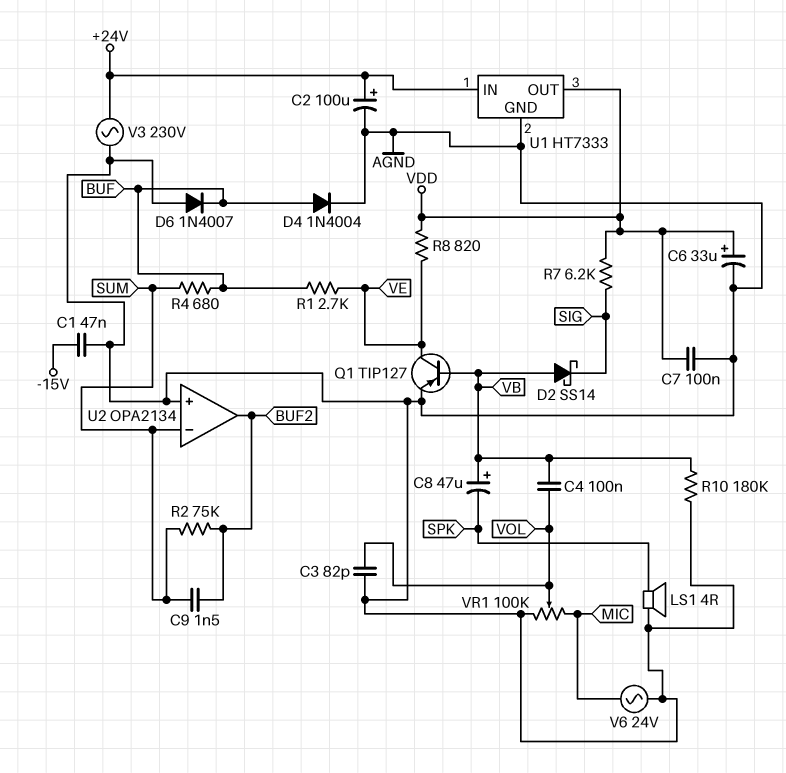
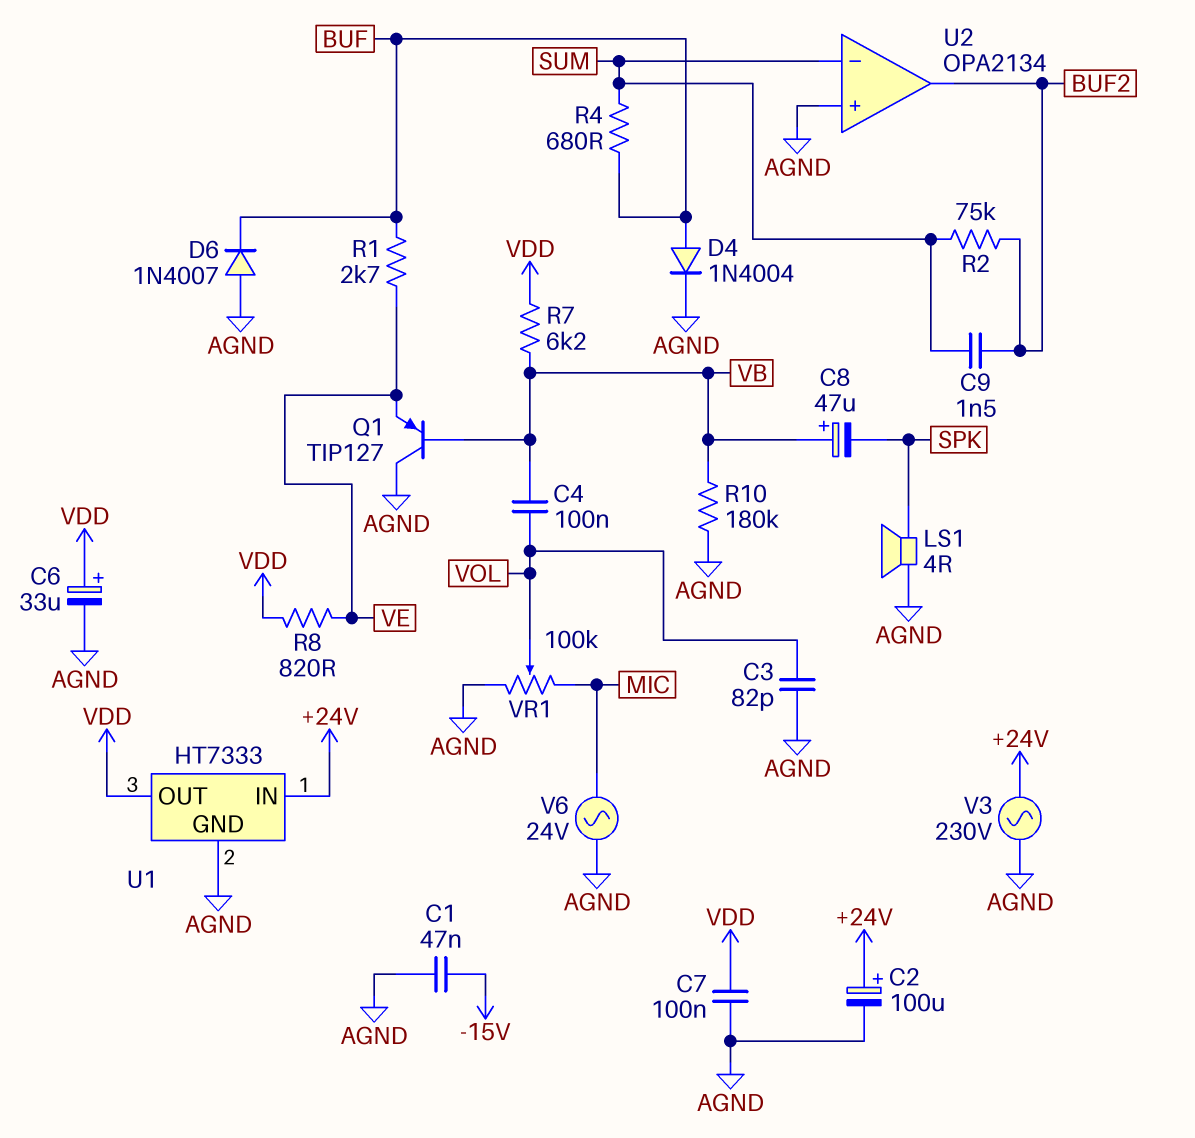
D2: schottky SS14 (A VB, K SIG) -> none
Q1: PNP TIP127 (B VB, C VE, E AGND) -> PNP TIP127 (B VB, C AGND, E VE)
R7: 6.2k (SIG, VDD) -> 6.2k (VB, VDD)

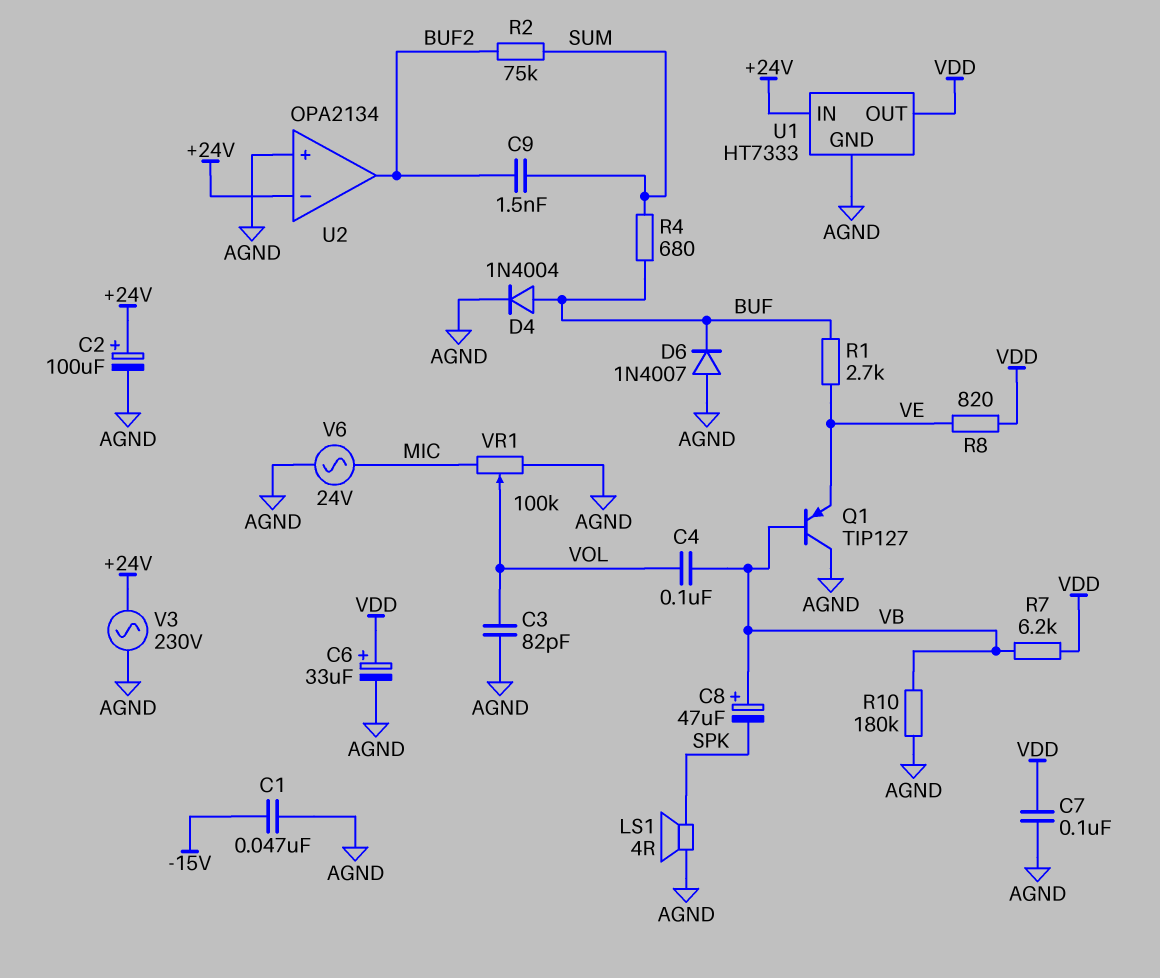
U2 pin in-: SUM -> +24V

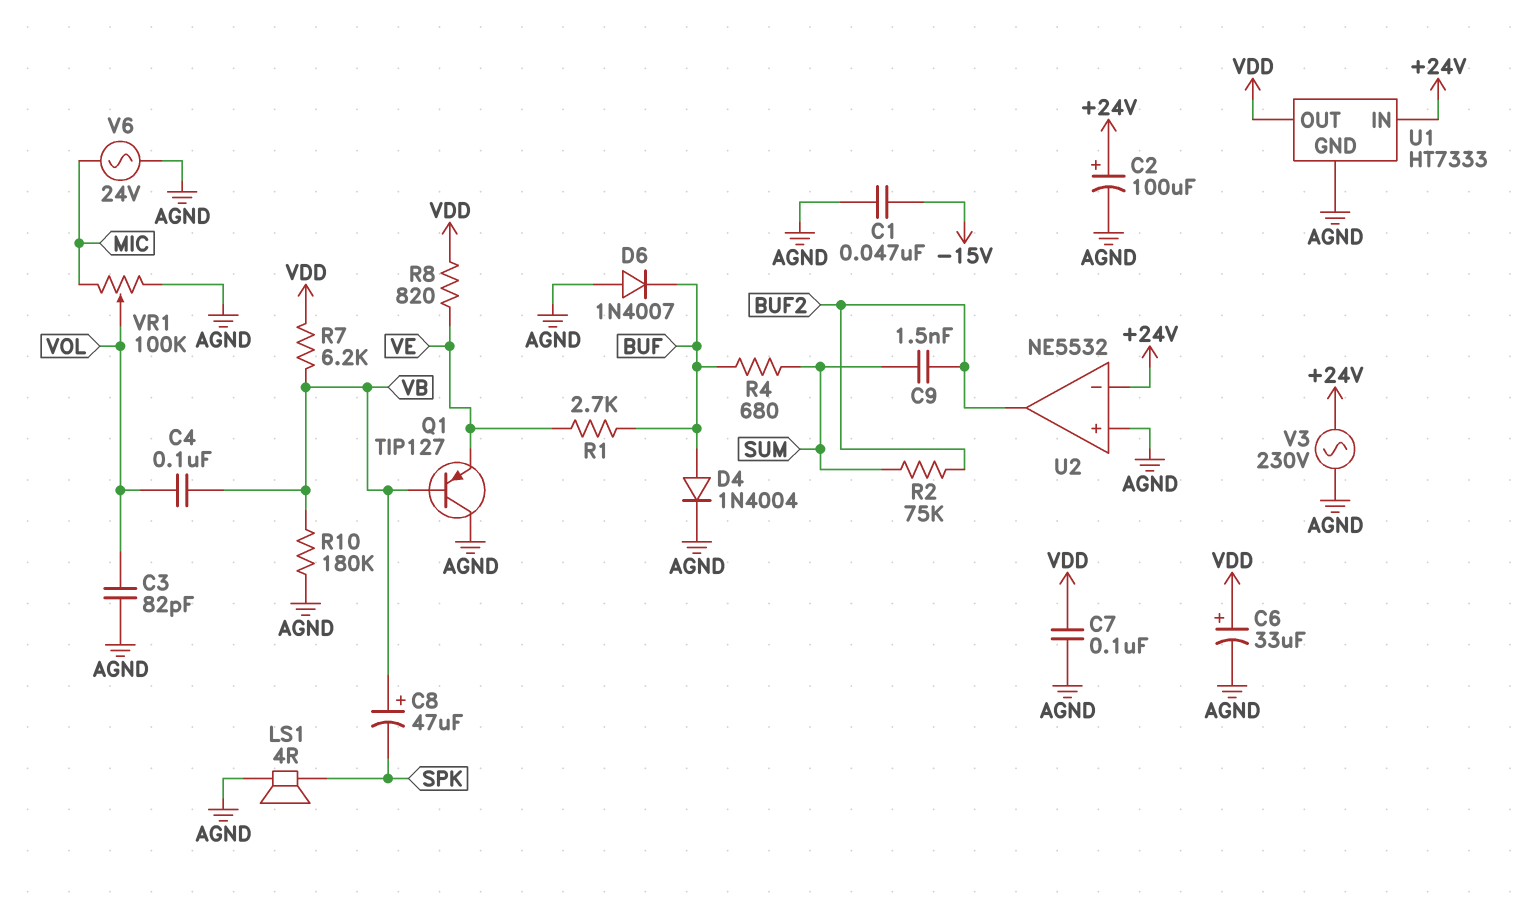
U2: OPA2134 -> NE5532

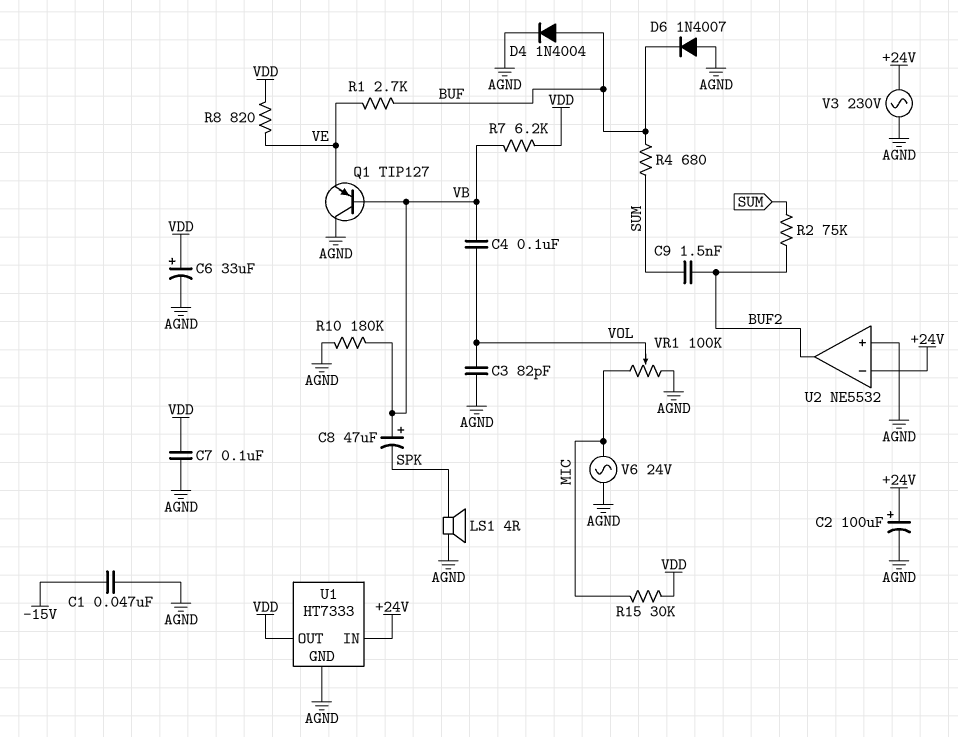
R15: none -> 30k (MIC, VDD)

